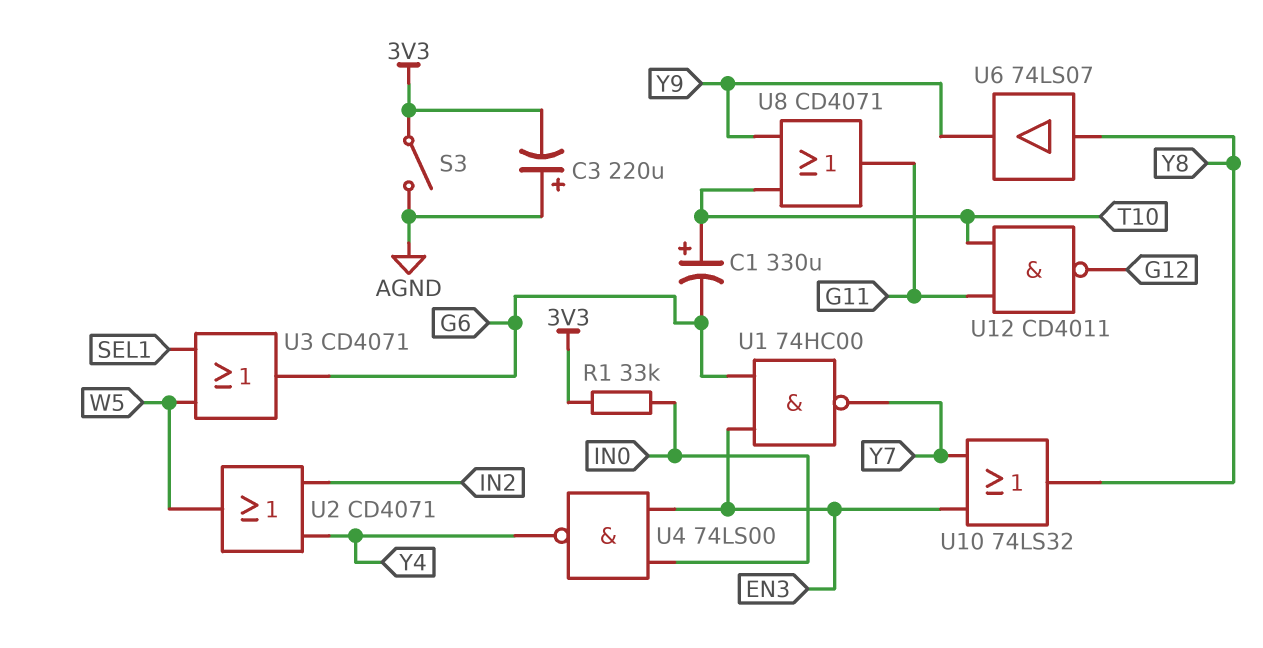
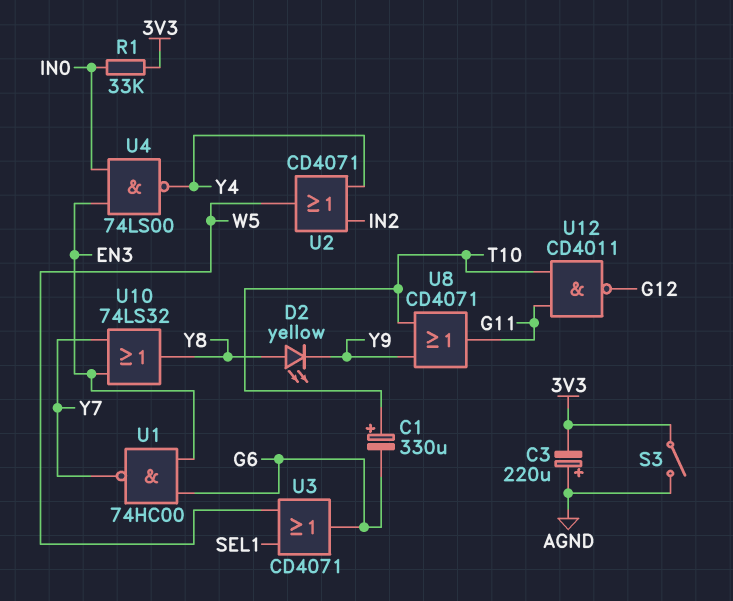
D2: none -> LED yellow (A Y8, K Y9)
U6: buffer 74LS07 (in Y8, out Y9) -> none

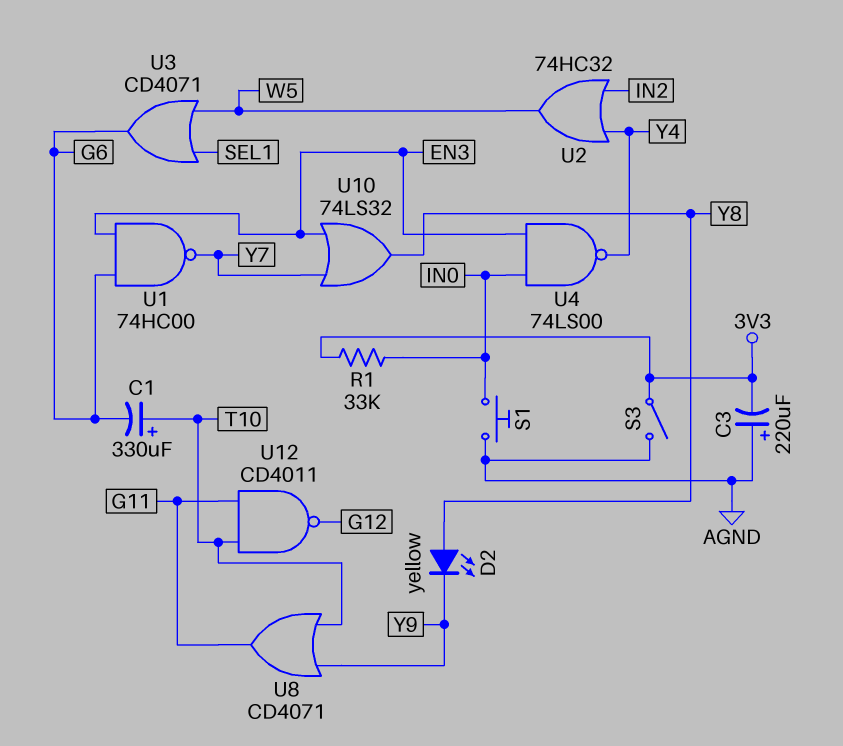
S1: none -> button (AGND, IN0)
U2: OR CD4071 (in IN2, in Y4, out W5) -> OR 74HC32 (in IN2, in Y4, out W5)

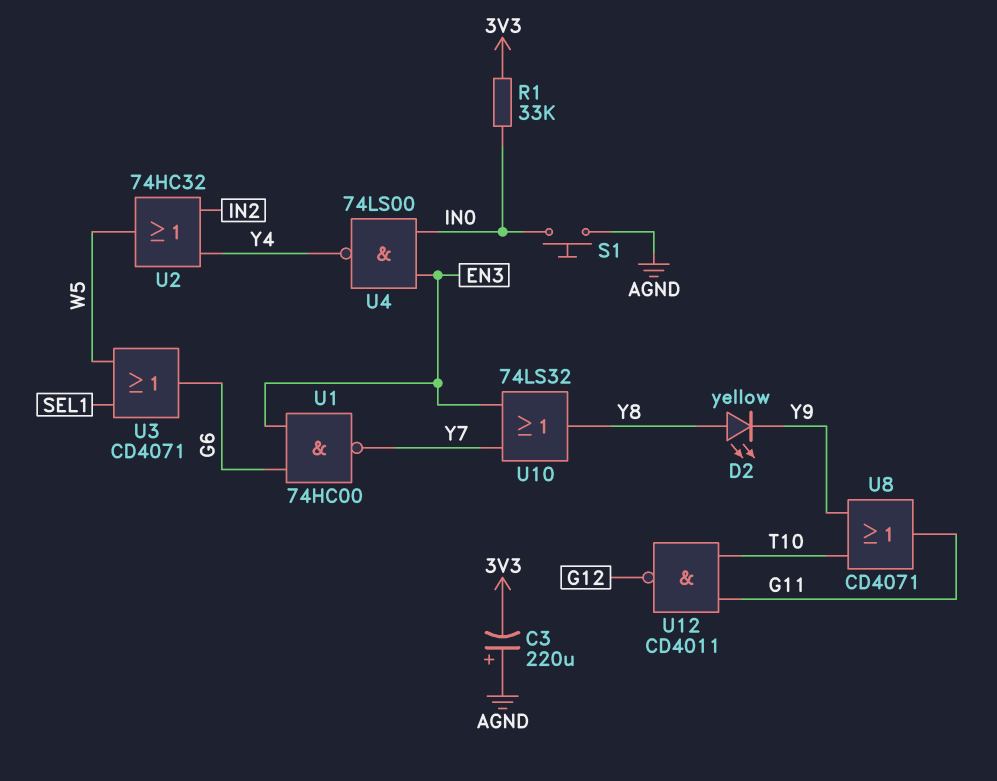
C1: 330uF (plus T10, minus G6) -> none
S3: switch (3V3, AGND) -> none

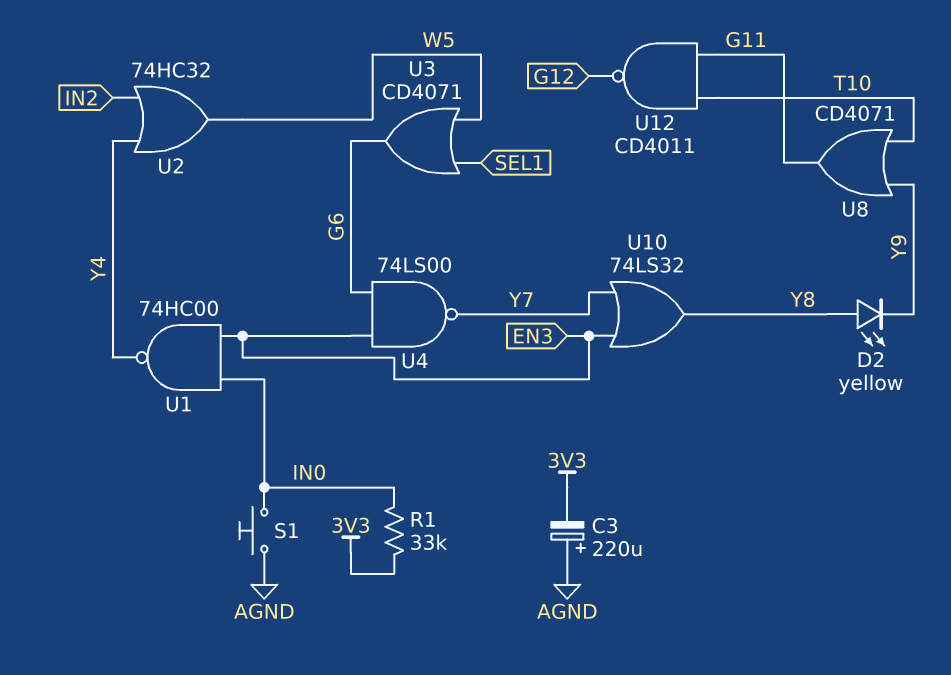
U1: NAND 74HC00 (in EN3, in G6, out Y7) -> NAND 74HC00 (in EN3, in IN0, out Y4)
U4: NAND 74LS00 (in EN3, in IN0, out Y4) -> NAND 74LS00 (in EN3, in G6, out Y7)

